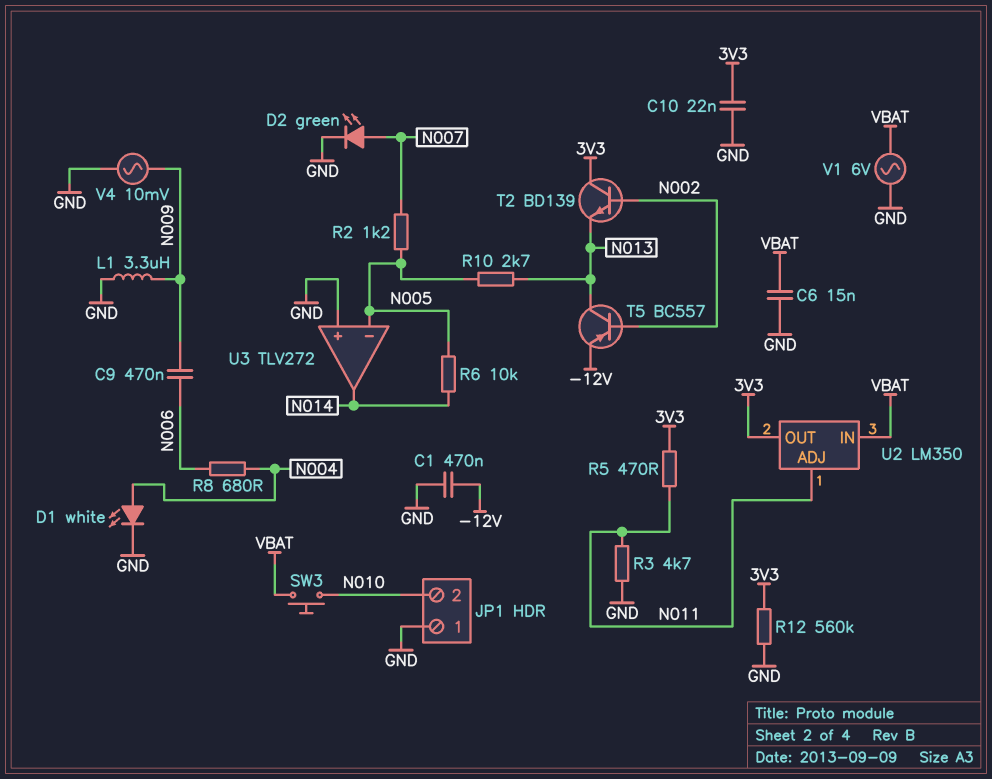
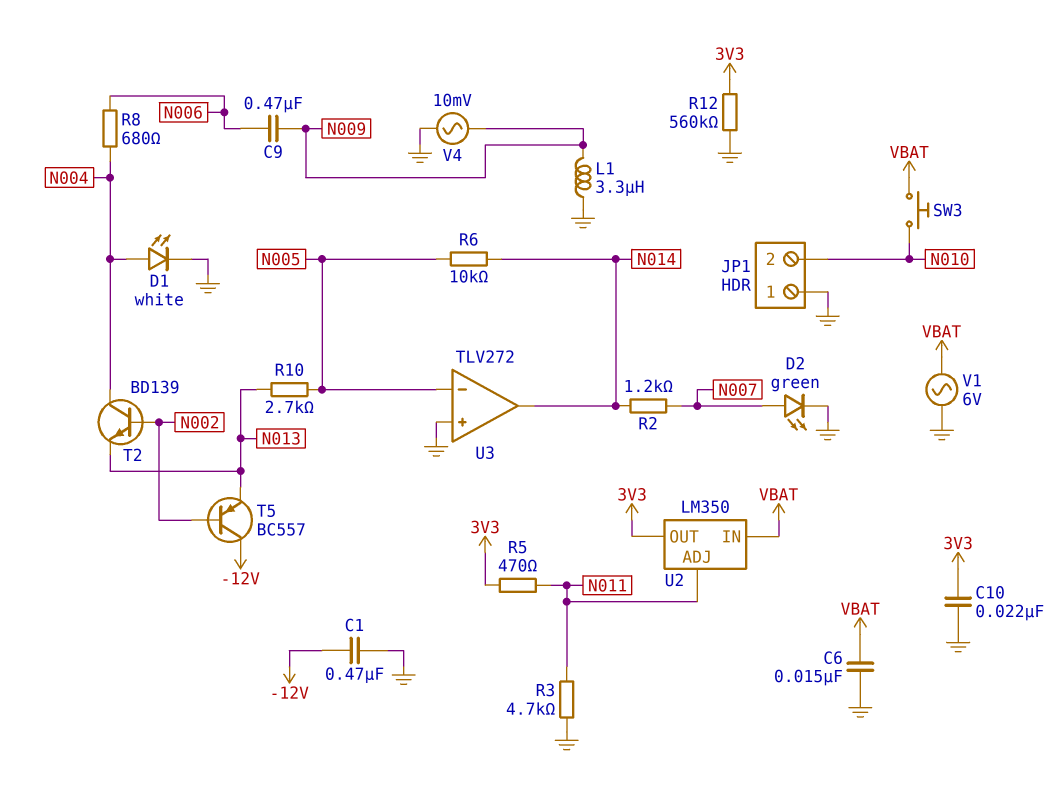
R2: 1.2k (N005, N007) -> 1.2k (N007, N014)
T2: NPN BD139 (B N002, C 3V3, E N013) -> NPN BD139 (B N002, C N004, E N013)
T5: PNP BC557 (B N002, C N013, E -12V) -> PNP BC557 (B N002, C -12V, E N013)

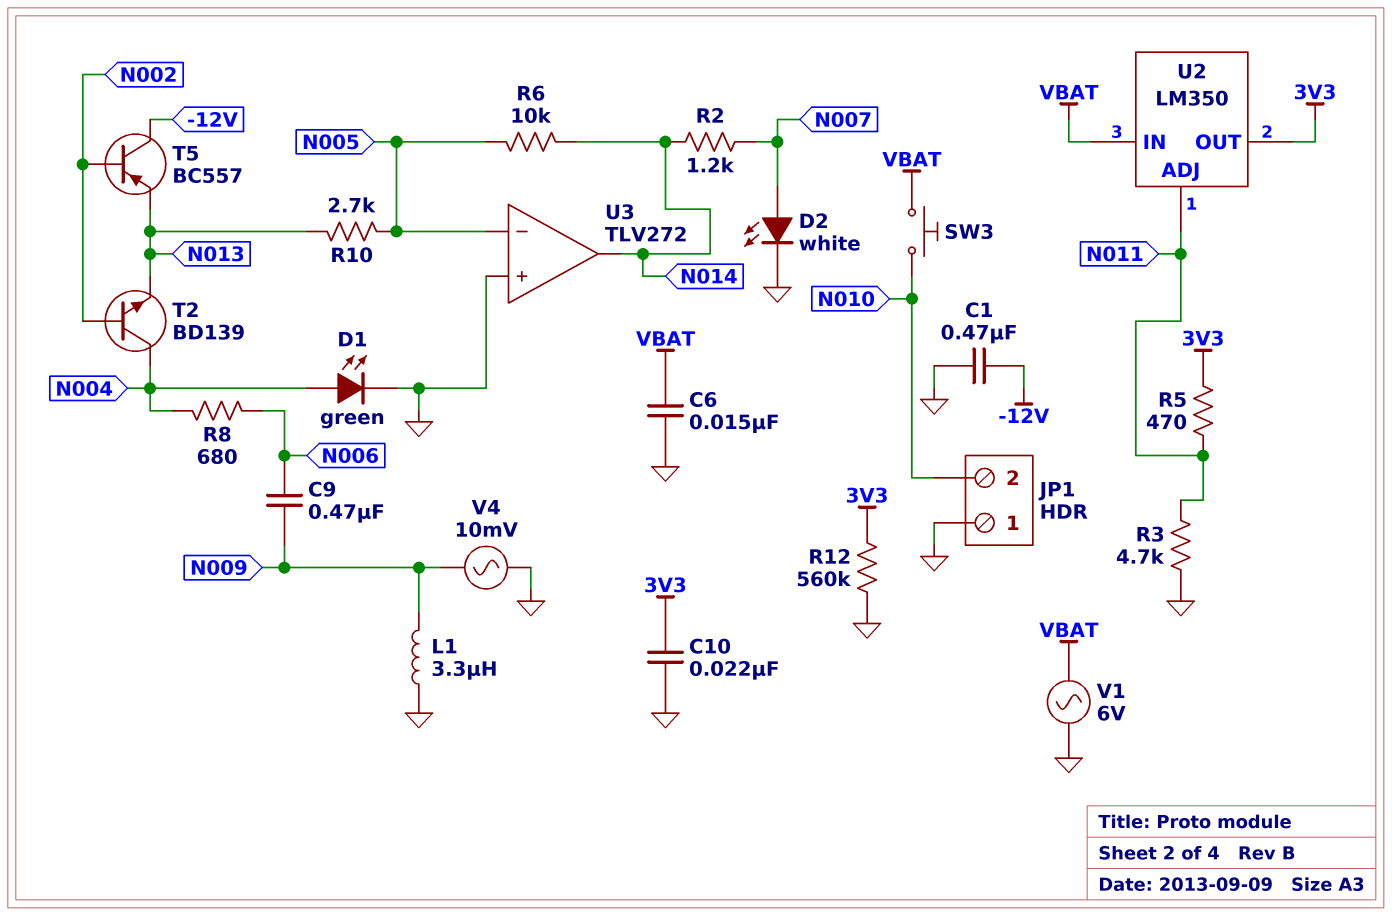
D1: LED white (A N004, K GND) -> LED green (A N004, K GND)
D2: LED green (A N007, K GND) -> LED white (A N007, K GND)

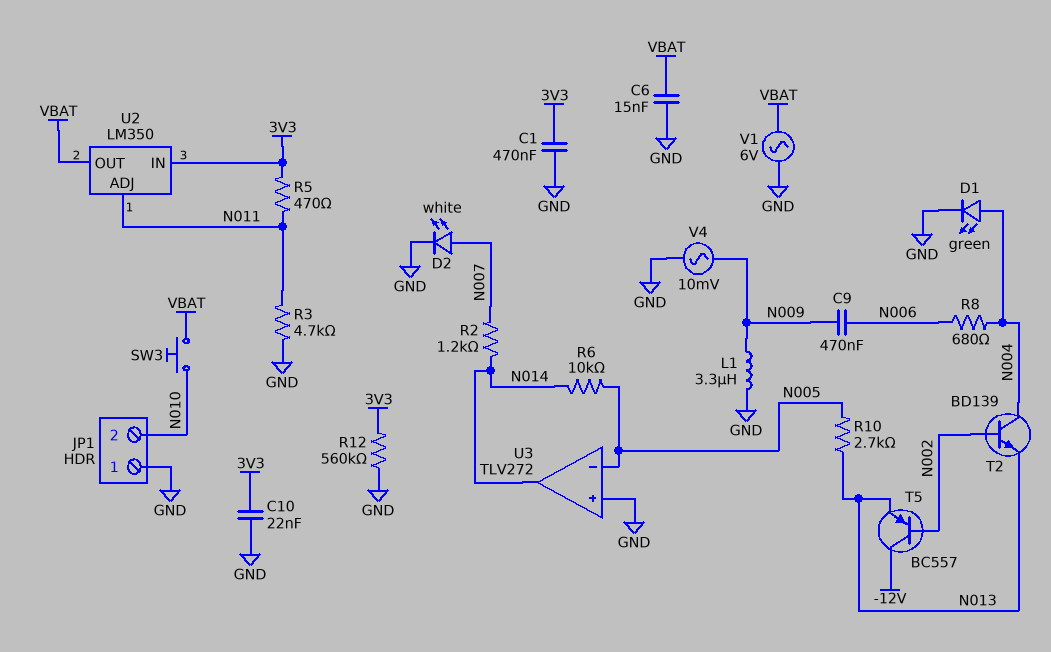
C1: 470nF (-12V, GND) -> 470nF (3V3, GND)
U2 pin IN: VBAT -> 3V3
U2 pin OUT: 3V3 -> VBAT

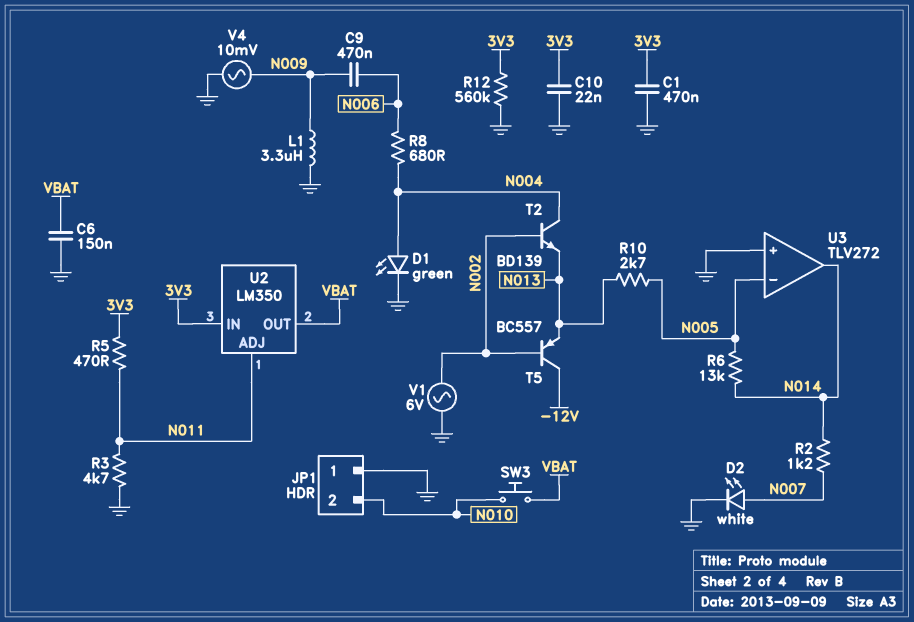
C6: 15nF (GND, VBAT) -> 150nF (GND, VBAT)
R6: 10k (N005, N014) -> 13k (N005, N014)
V1: AC 6V (GND, VBAT) -> AC 6V (GND, N002)

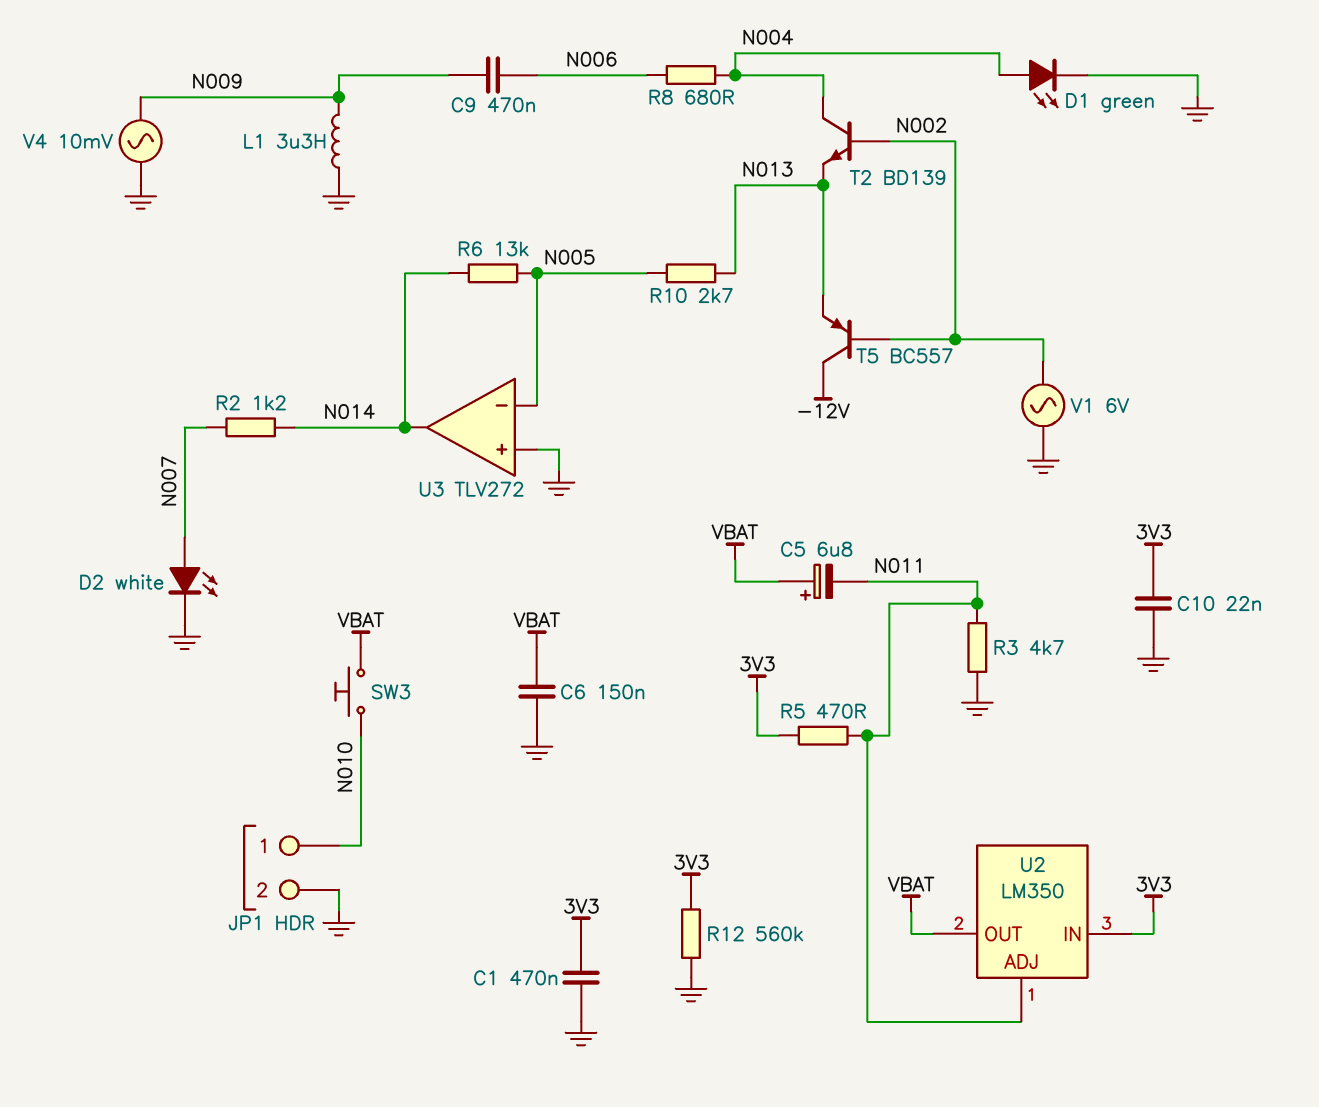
C5: none -> 6.8uF (plus VBAT, minus N011)
JP1 pin 1: GND -> N010
JP1 pin 2: N010 -> GND

